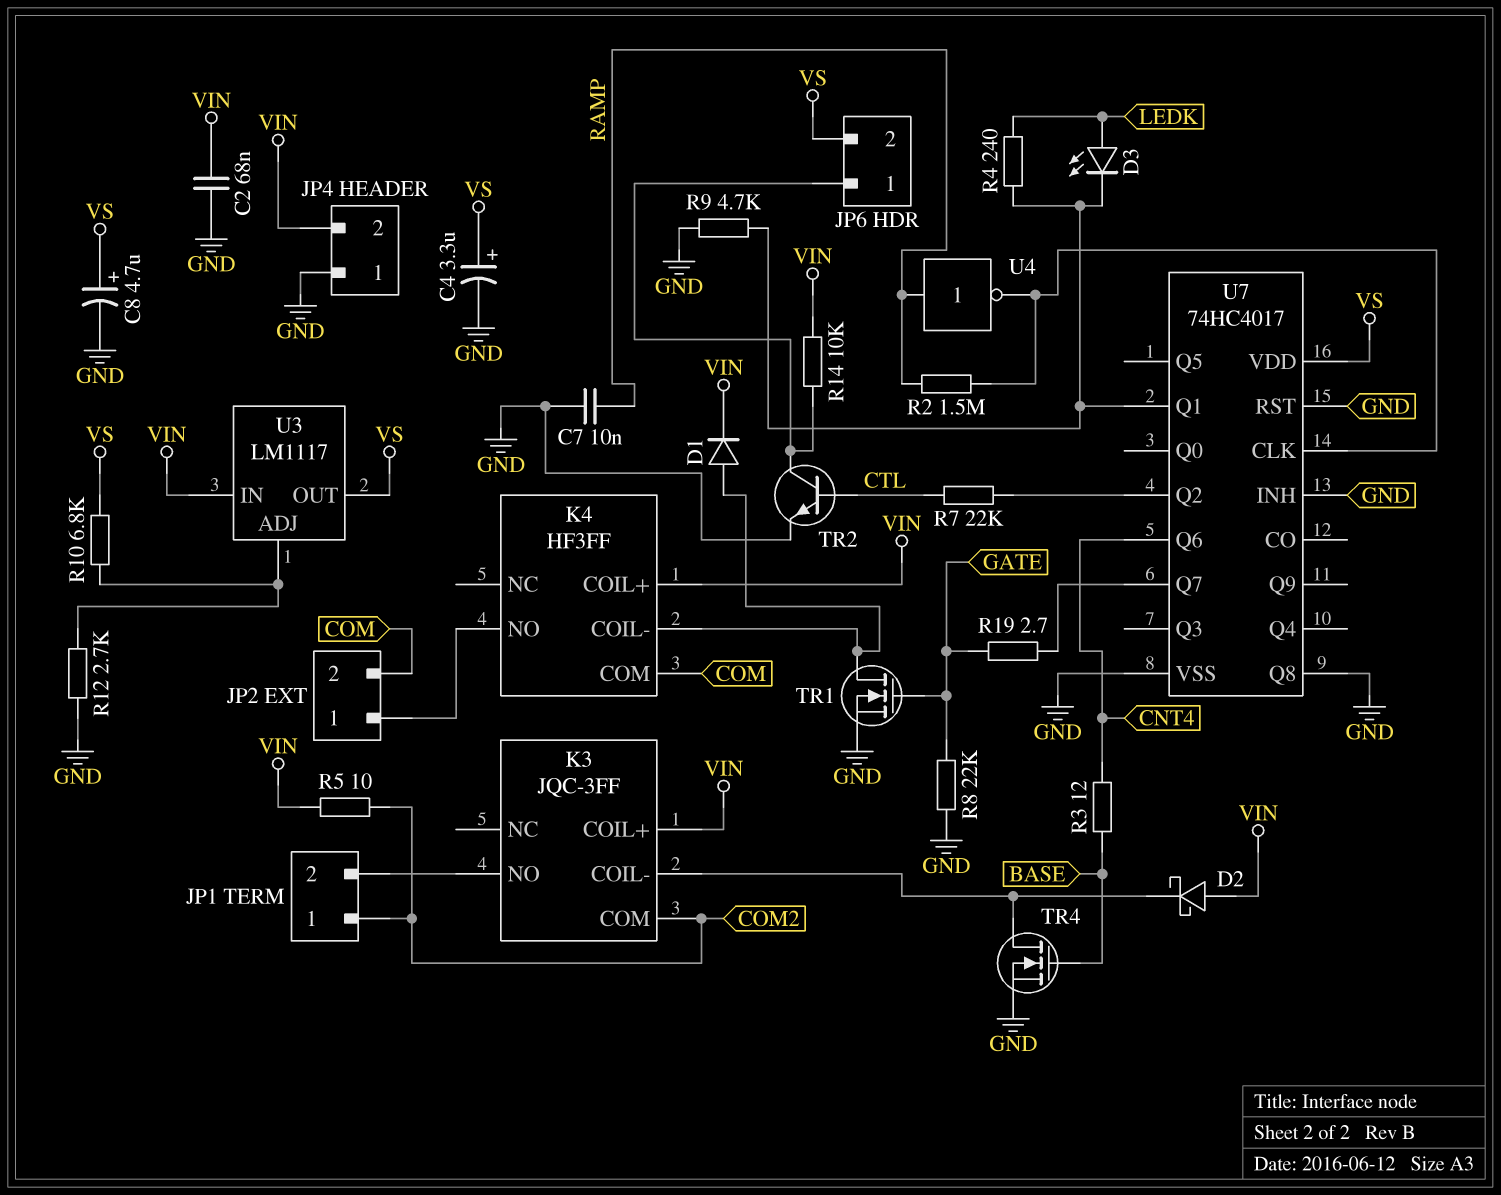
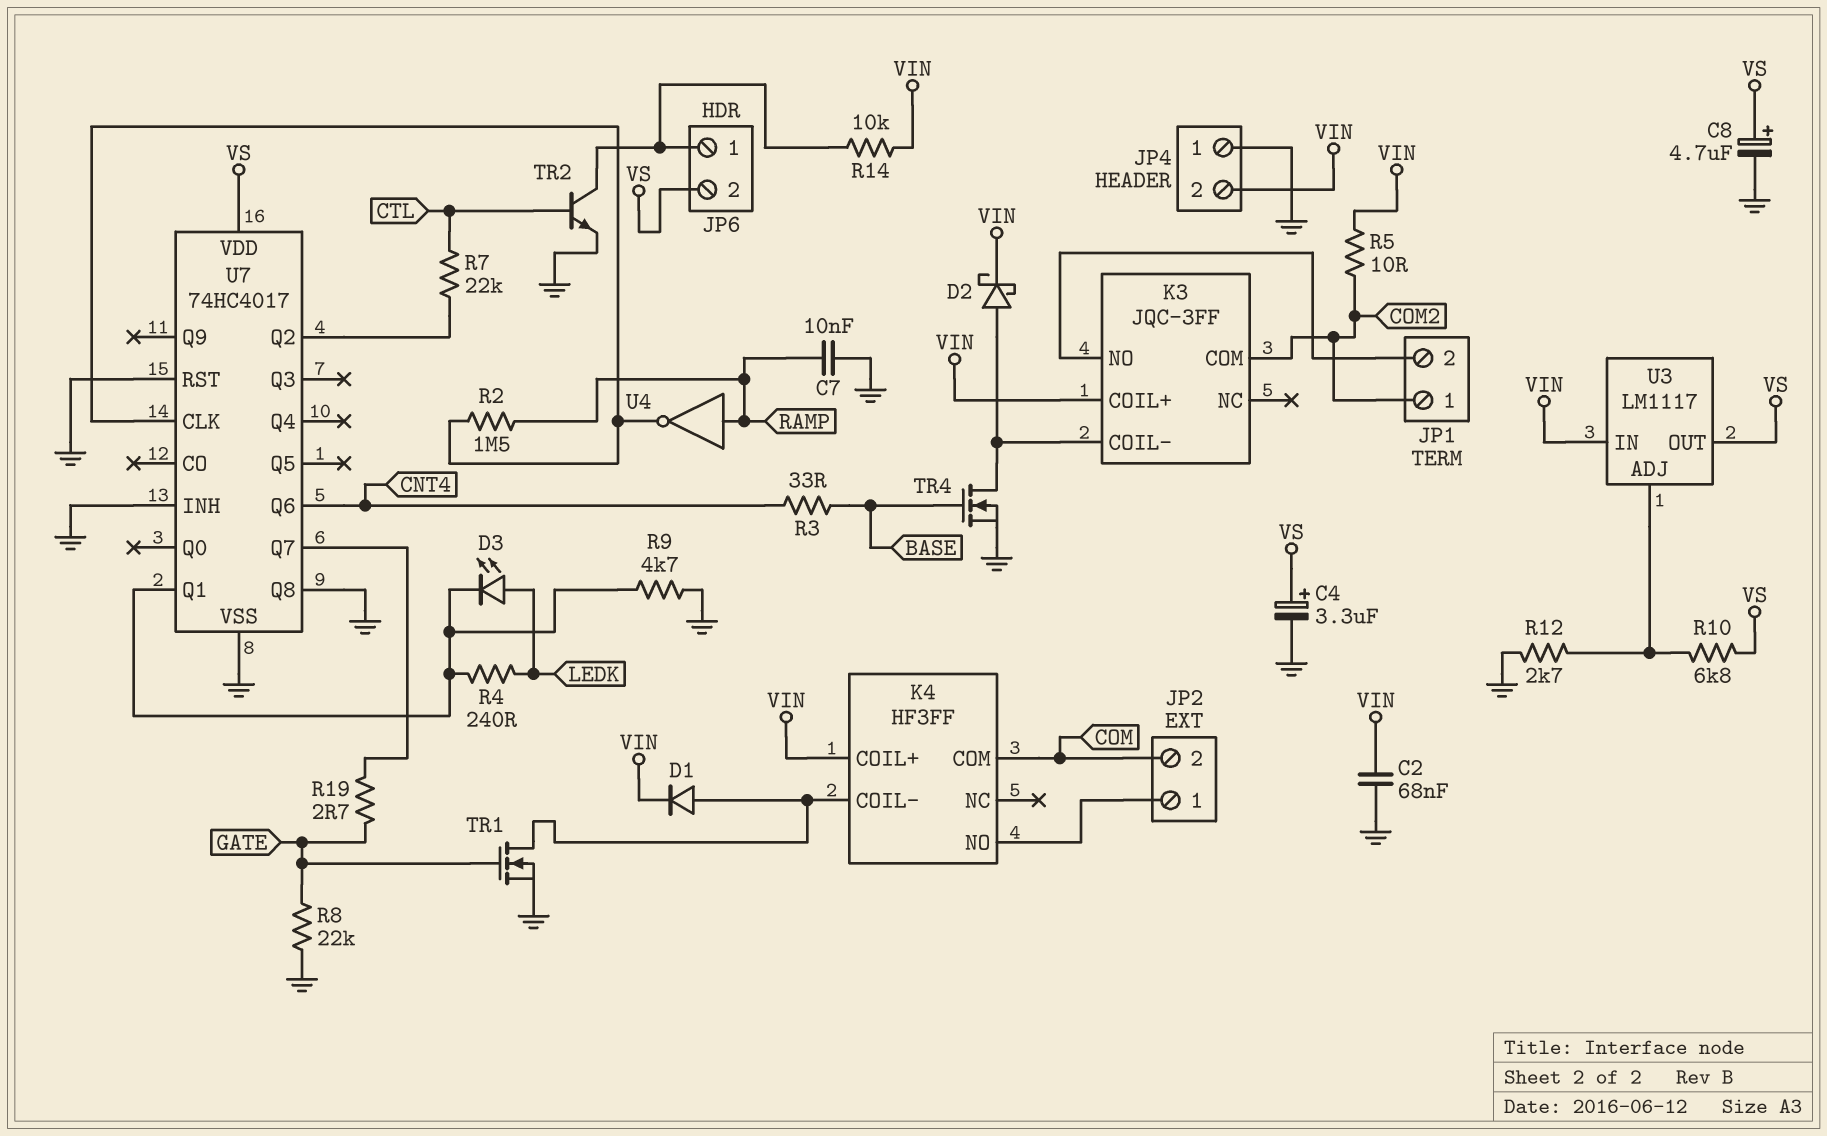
D2: schottky (A VIN, K K3/COIL-) -> schottky (A K3/COIL-, K VIN)
R3: 12 (BASE, CNT4) -> 33 (BASE, CNT4)

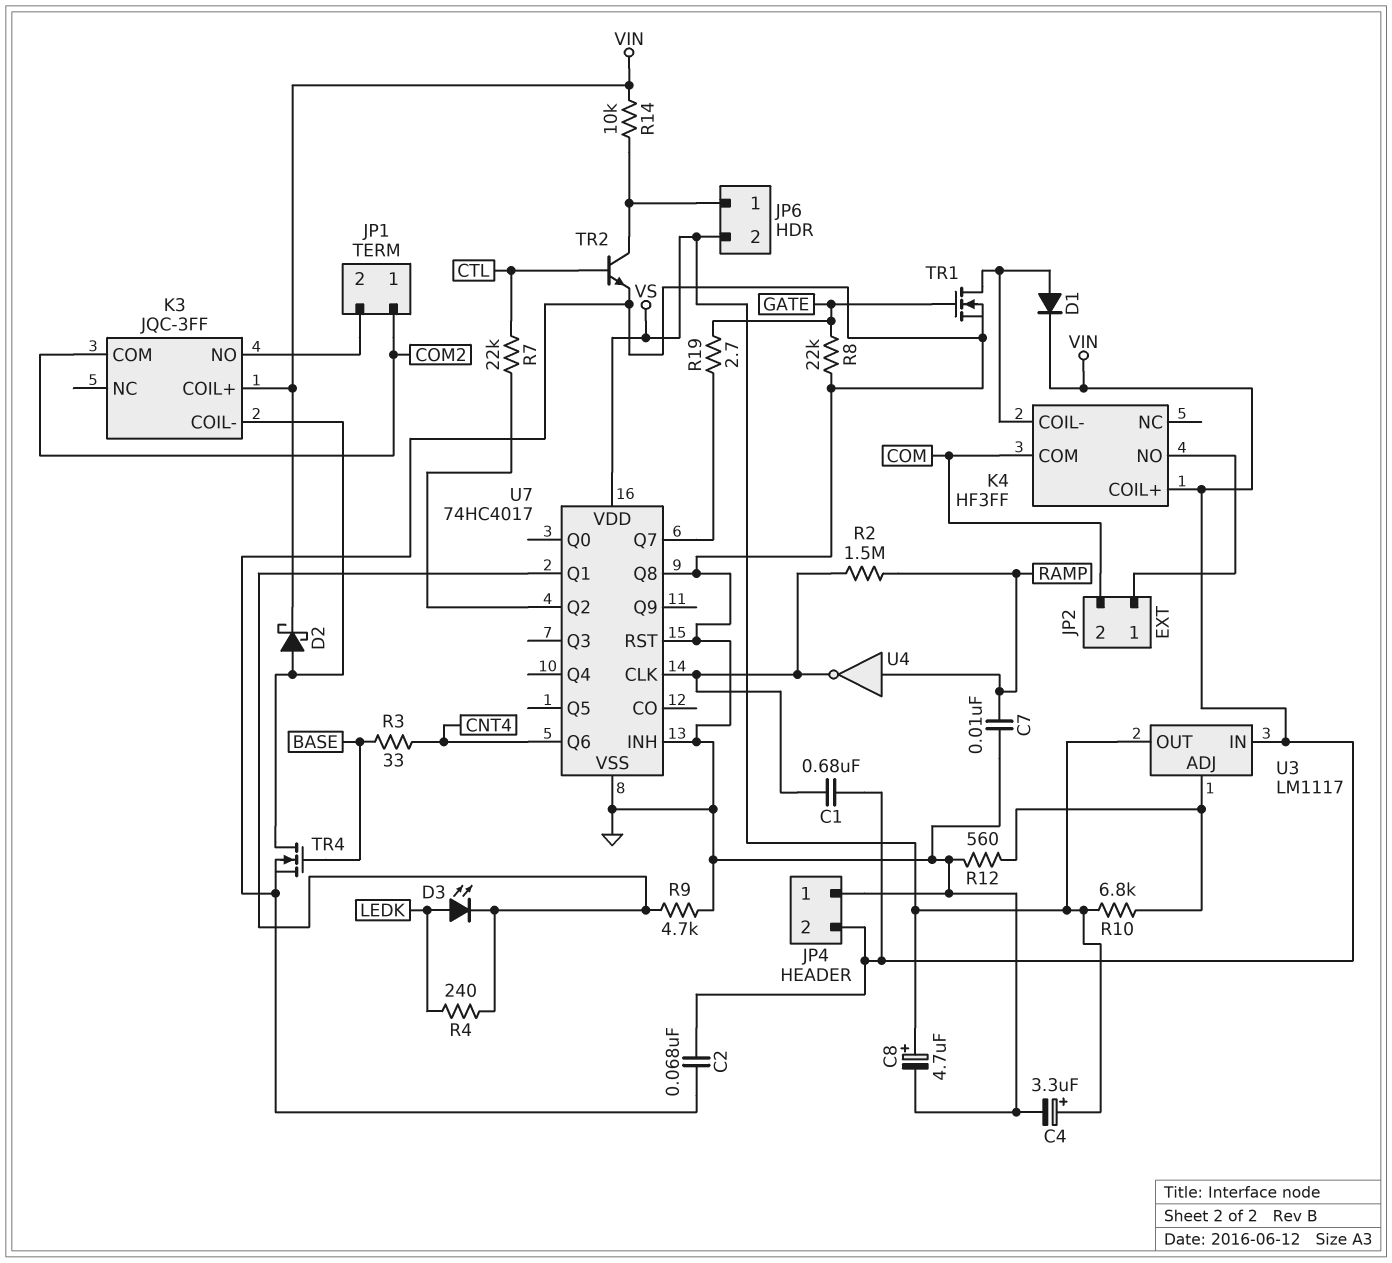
C1: none -> 680nF (U7/CLK, VIN)
R5: 10 (COM2, VIN) -> none
R12: 2.7k (GND, U3/ADJ) -> 560 (GND, U3/ADJ)

